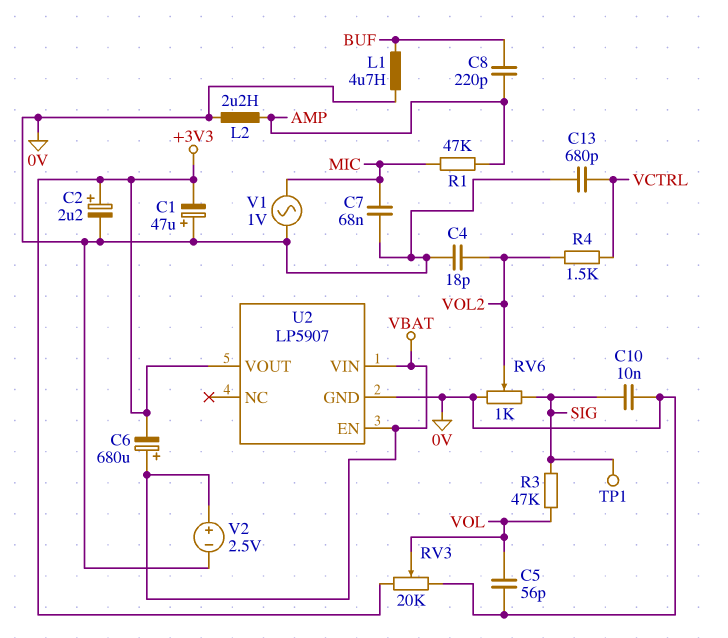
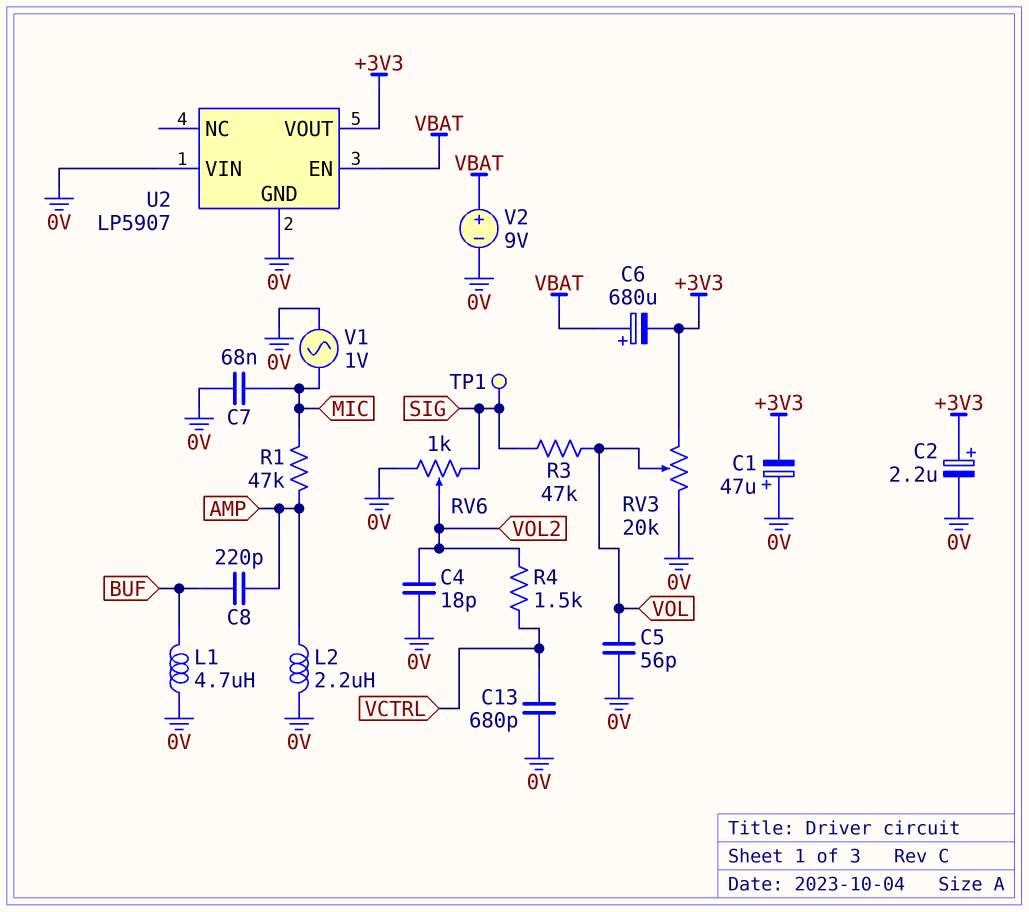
C10: 10nF (0V, SIG) -> none
U2 pin VIN: VBAT -> 0V
V2: 2.5V (plus VBAT, minus 0V) -> 9V (plus VBAT, minus 0V)

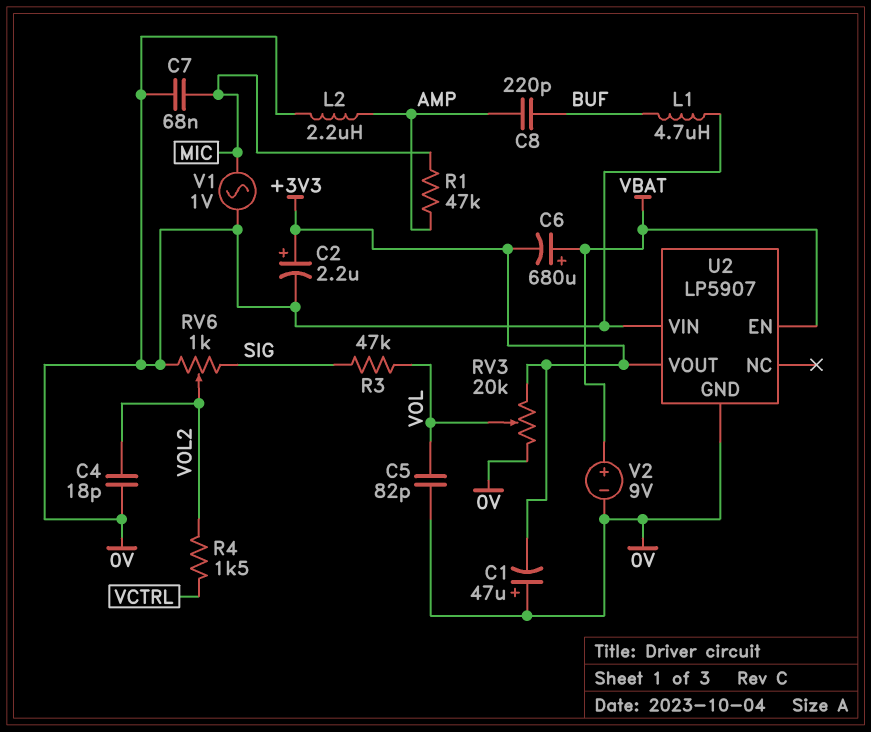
C5: 56pF (0V, VOL) -> 82pF (0V, VOL)
C13: 680pF (0V, VCTRL) -> none
TP1: test point (SIG) -> none

